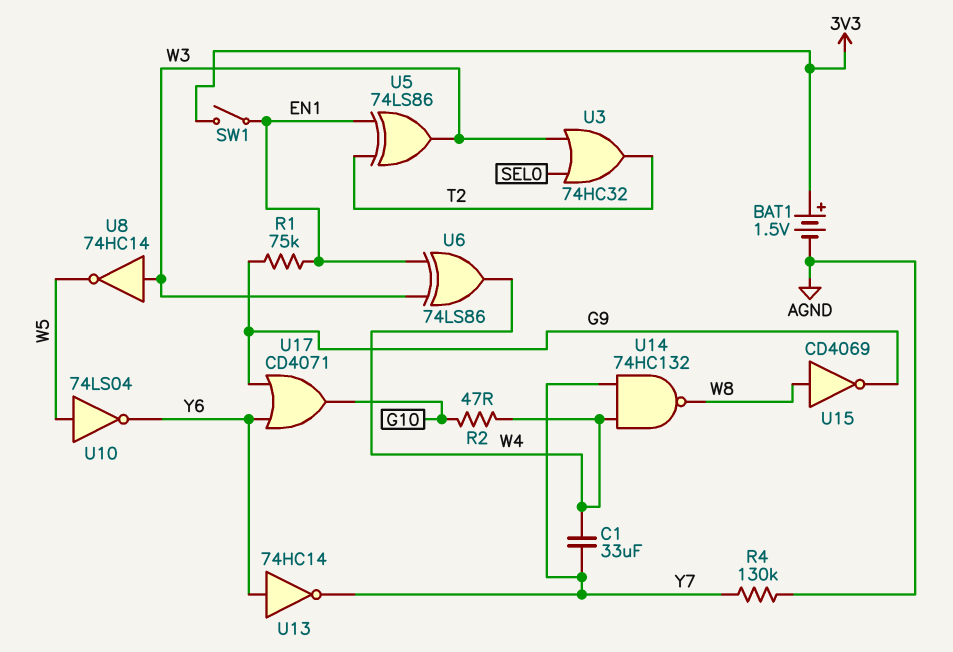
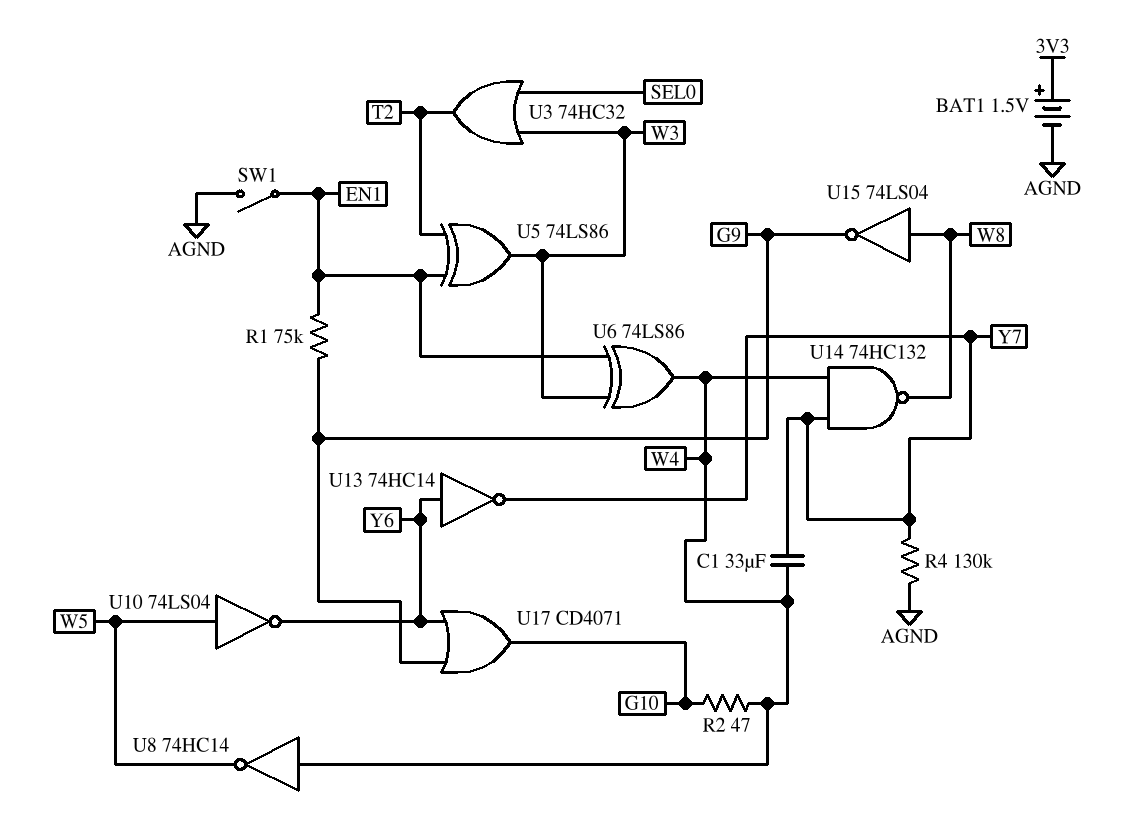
SW1: switch (3V3, EN1) -> switch (AGND, EN1)
U8: NOT 74HC14 (in W3, out W5) -> NOT 74HC14 (in W4, out W5)
U15: NOT CD4069 (in W8, out G9) -> NOT 74LS04 (in W8, out G9)

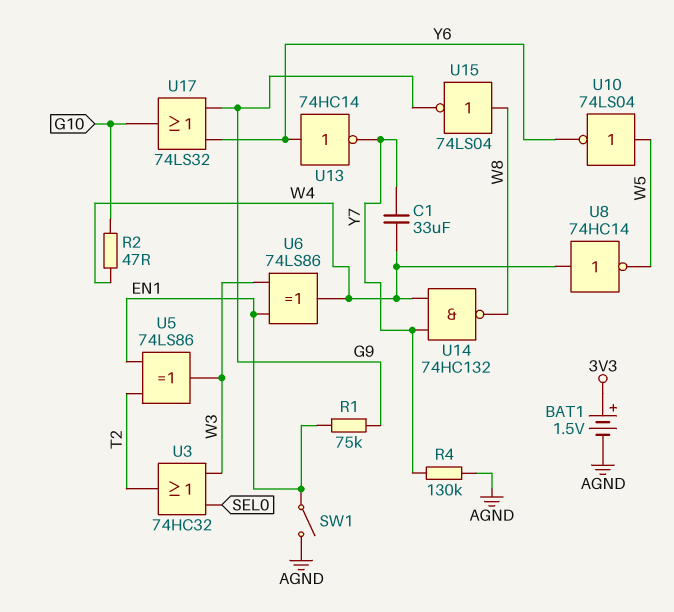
U17: OR CD4071 (in G9, in Y6, out G10) -> OR 74LS32 (in G9, in Y6, out G10)

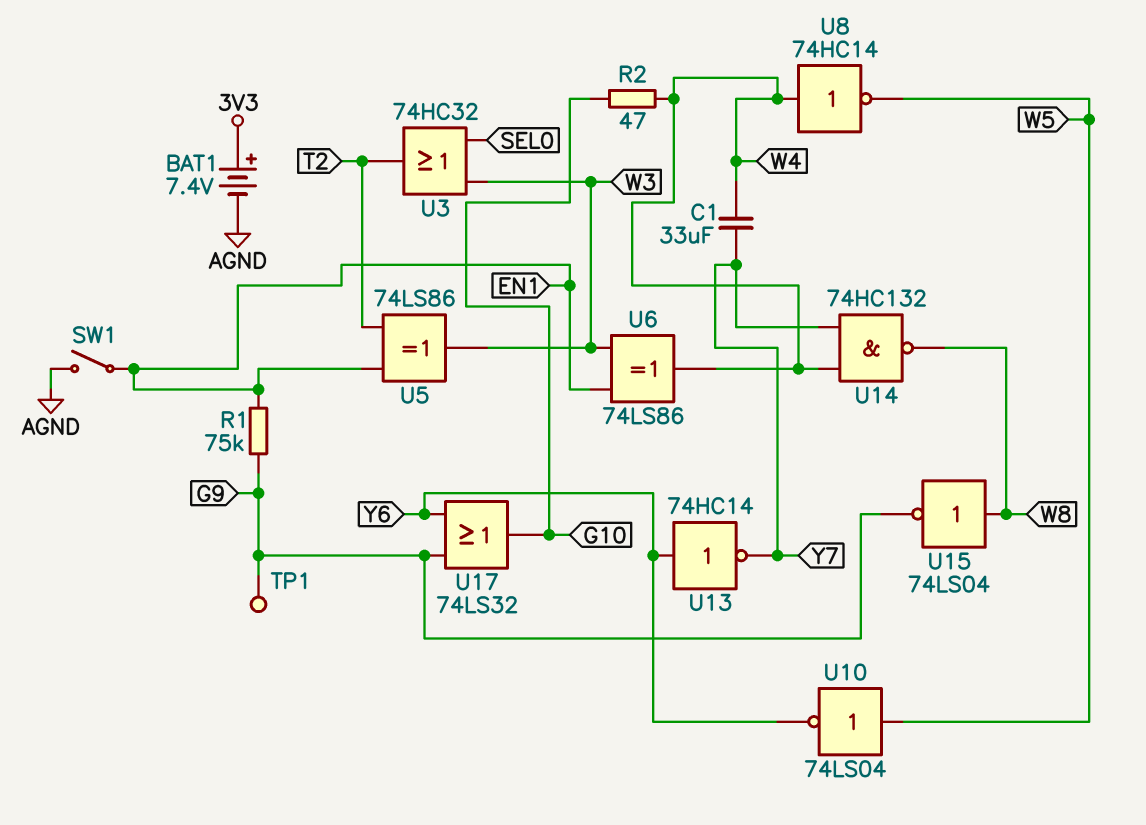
BAT1: 1.5V (plus 3V3, minus AGND) -> 7.4V (plus 3V3, minus AGND)
R4: 130k (AGND, Y7) -> none
TP1: none -> test point (G9)

